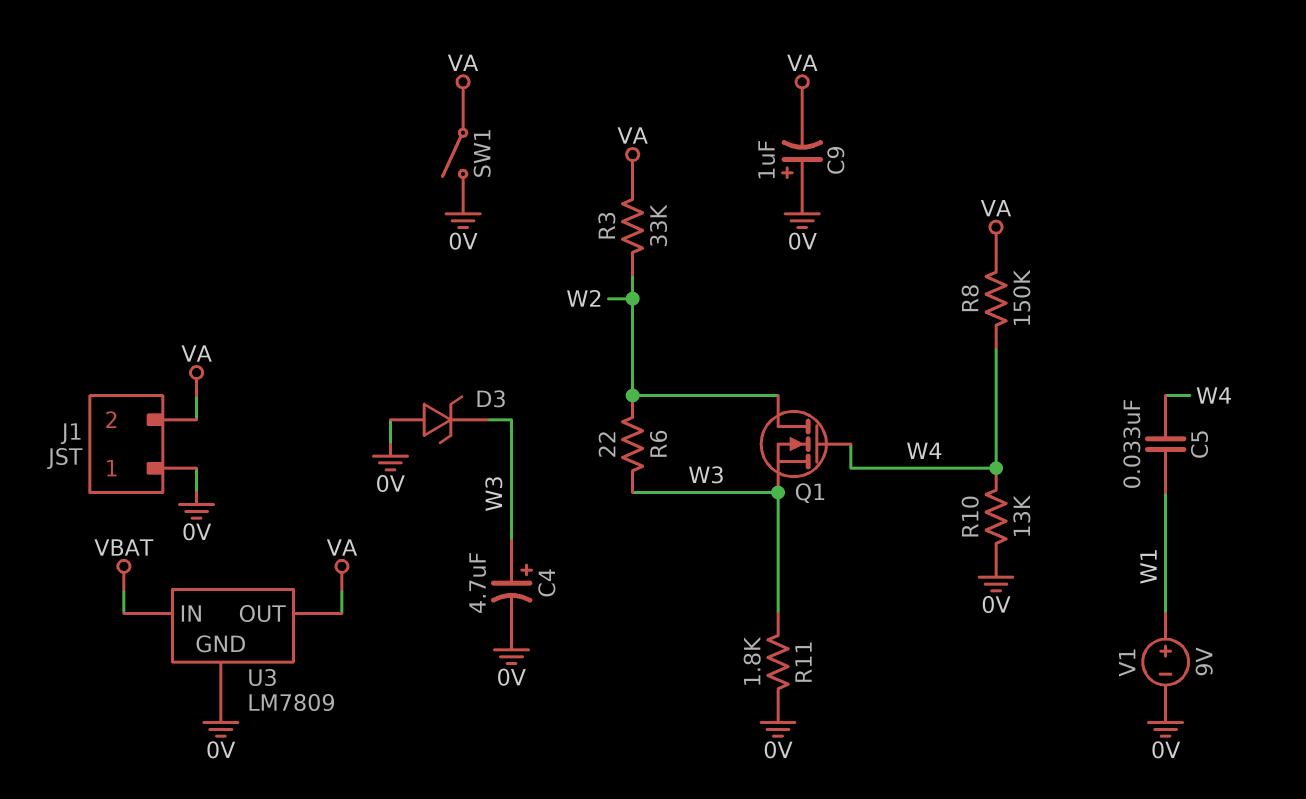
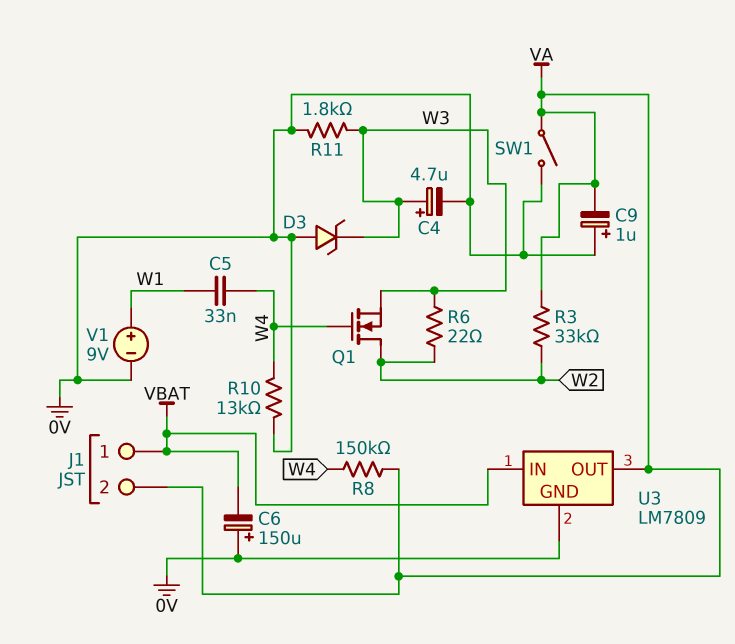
C6: none -> 150uF (plus 0V, minus VBAT)
J1 pin 1: 0V -> VBAT

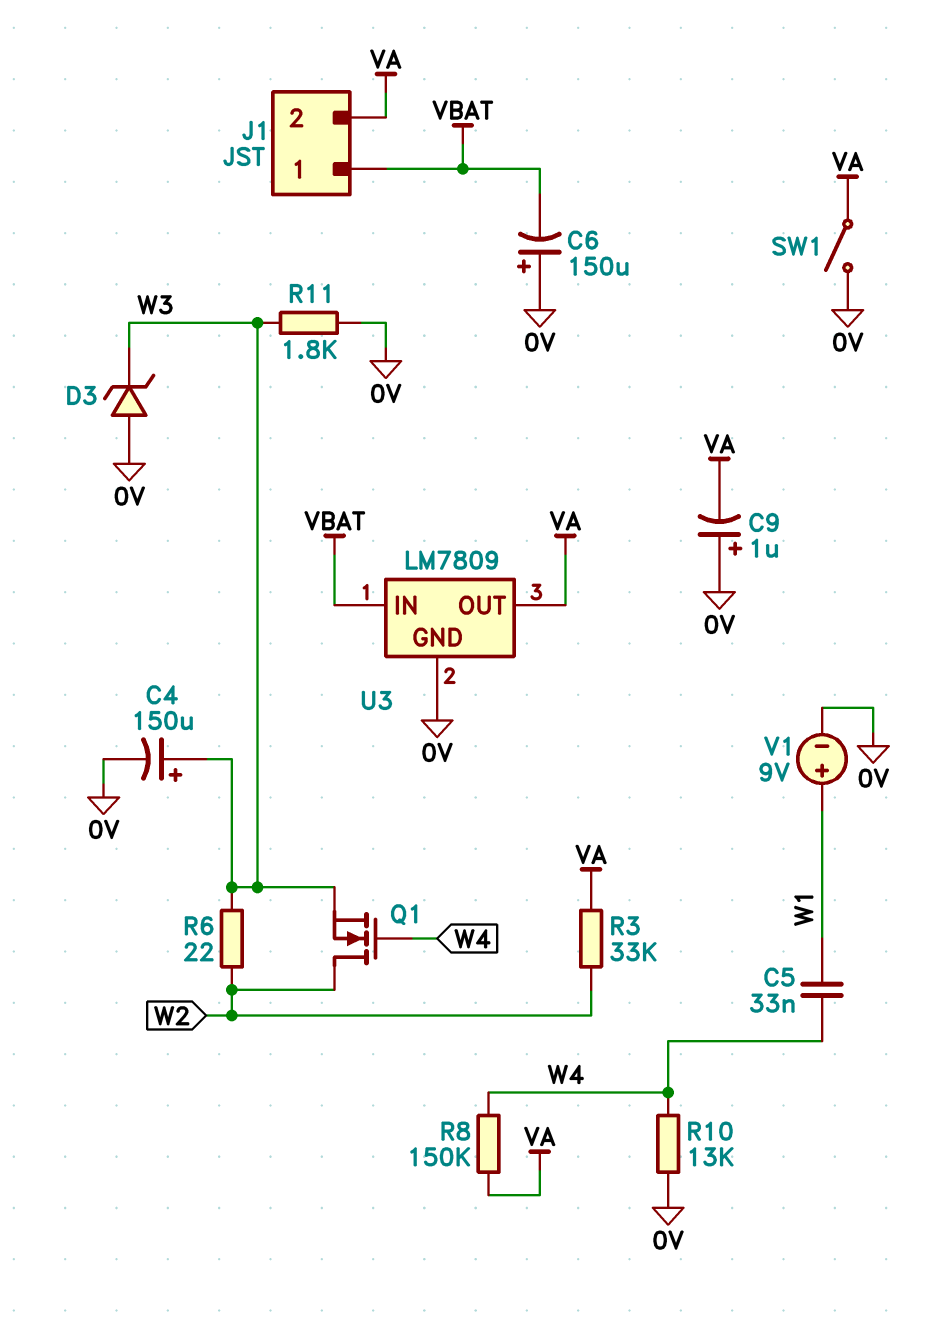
C4: 4.7uF (plus W3, minus 0V) -> 150uF (plus W3, minus 0V)

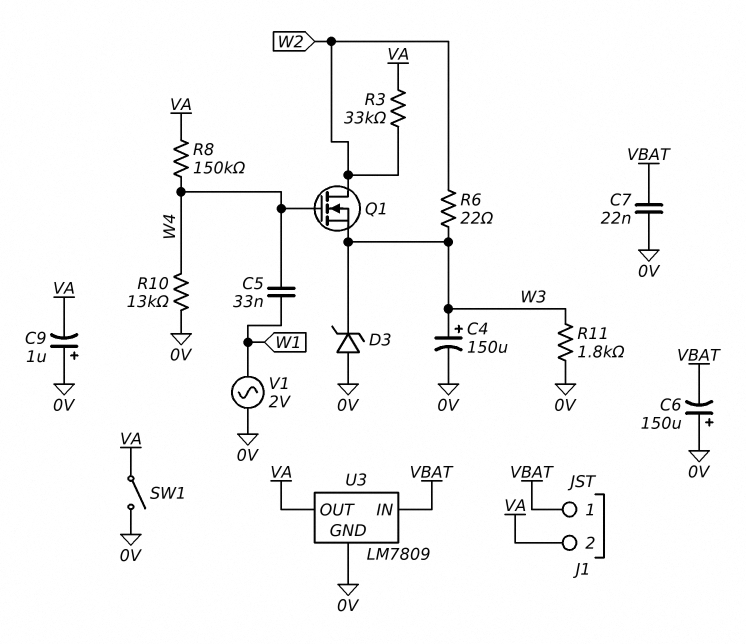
C7: none -> 22nF (0V, VBAT)
V1: 9V (plus W1, minus 0V) -> AC 2V (0V, W1)

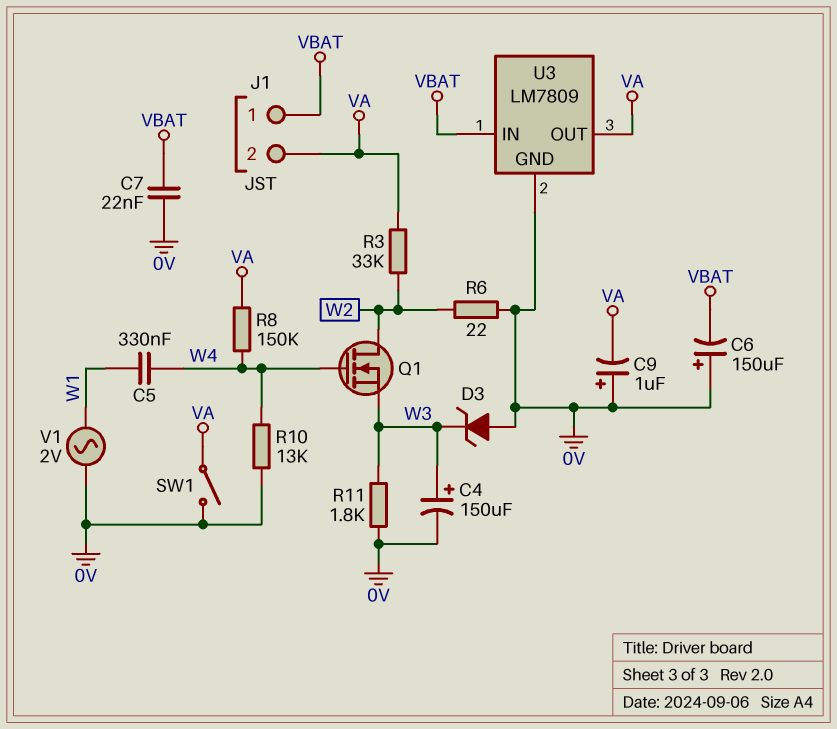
C5: 33nF (W1, W4) -> 330nF (W1, W4)
R6: 22 (W2, W3) -> 22 (0V, W2)

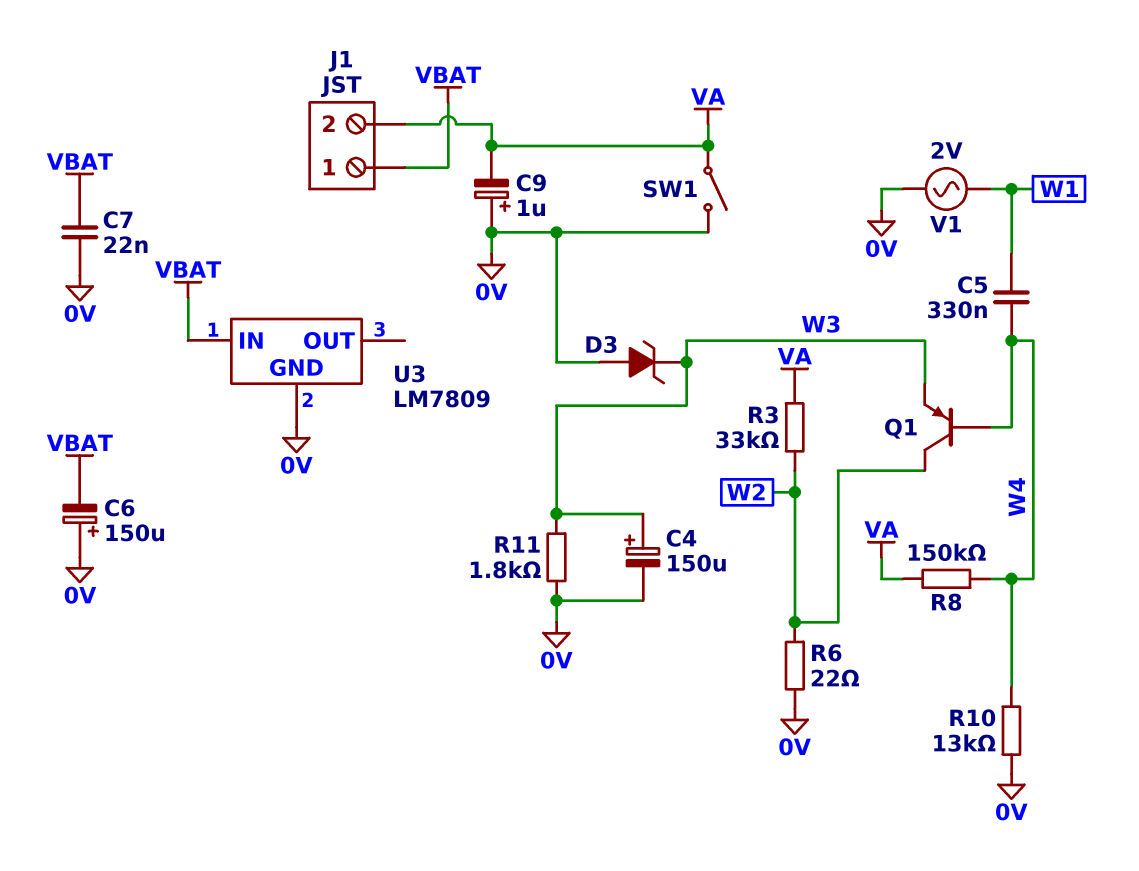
Q1: NMOS (G W4, D W2, S W3) -> PNP (B W4, C W2, E W3)
U3 pin OUT: VA -> none

